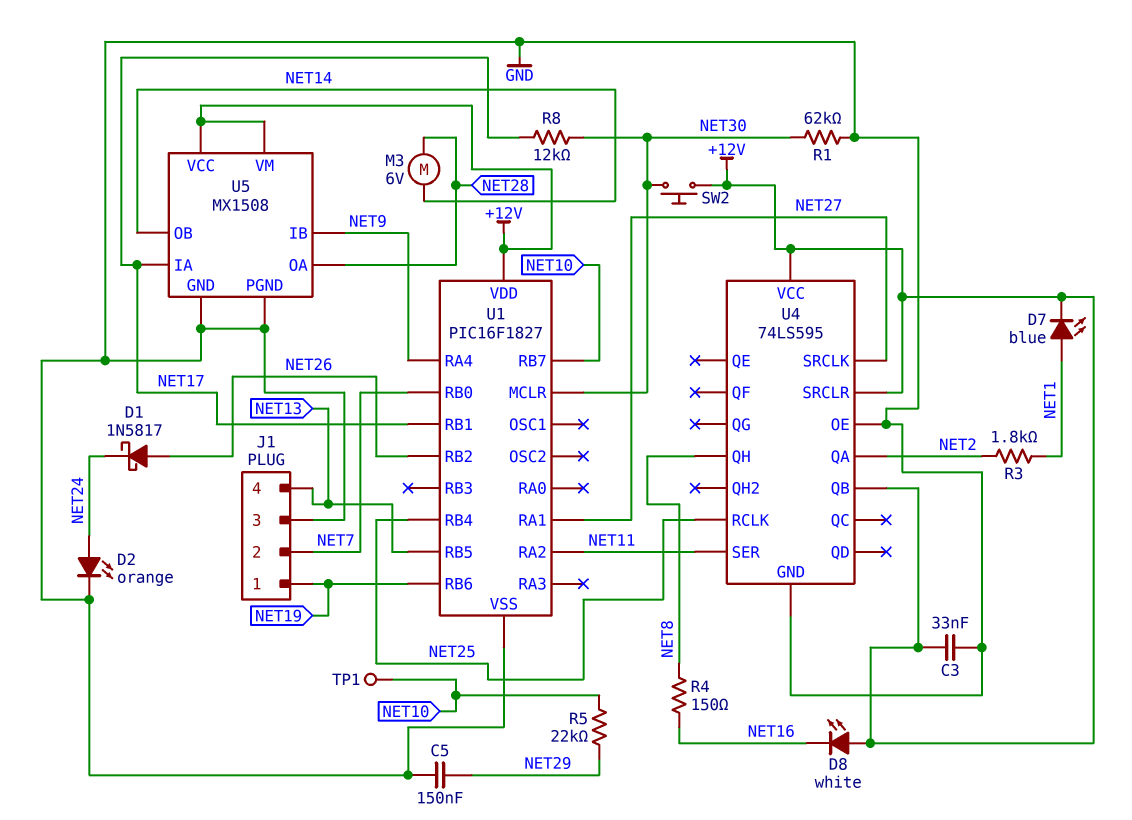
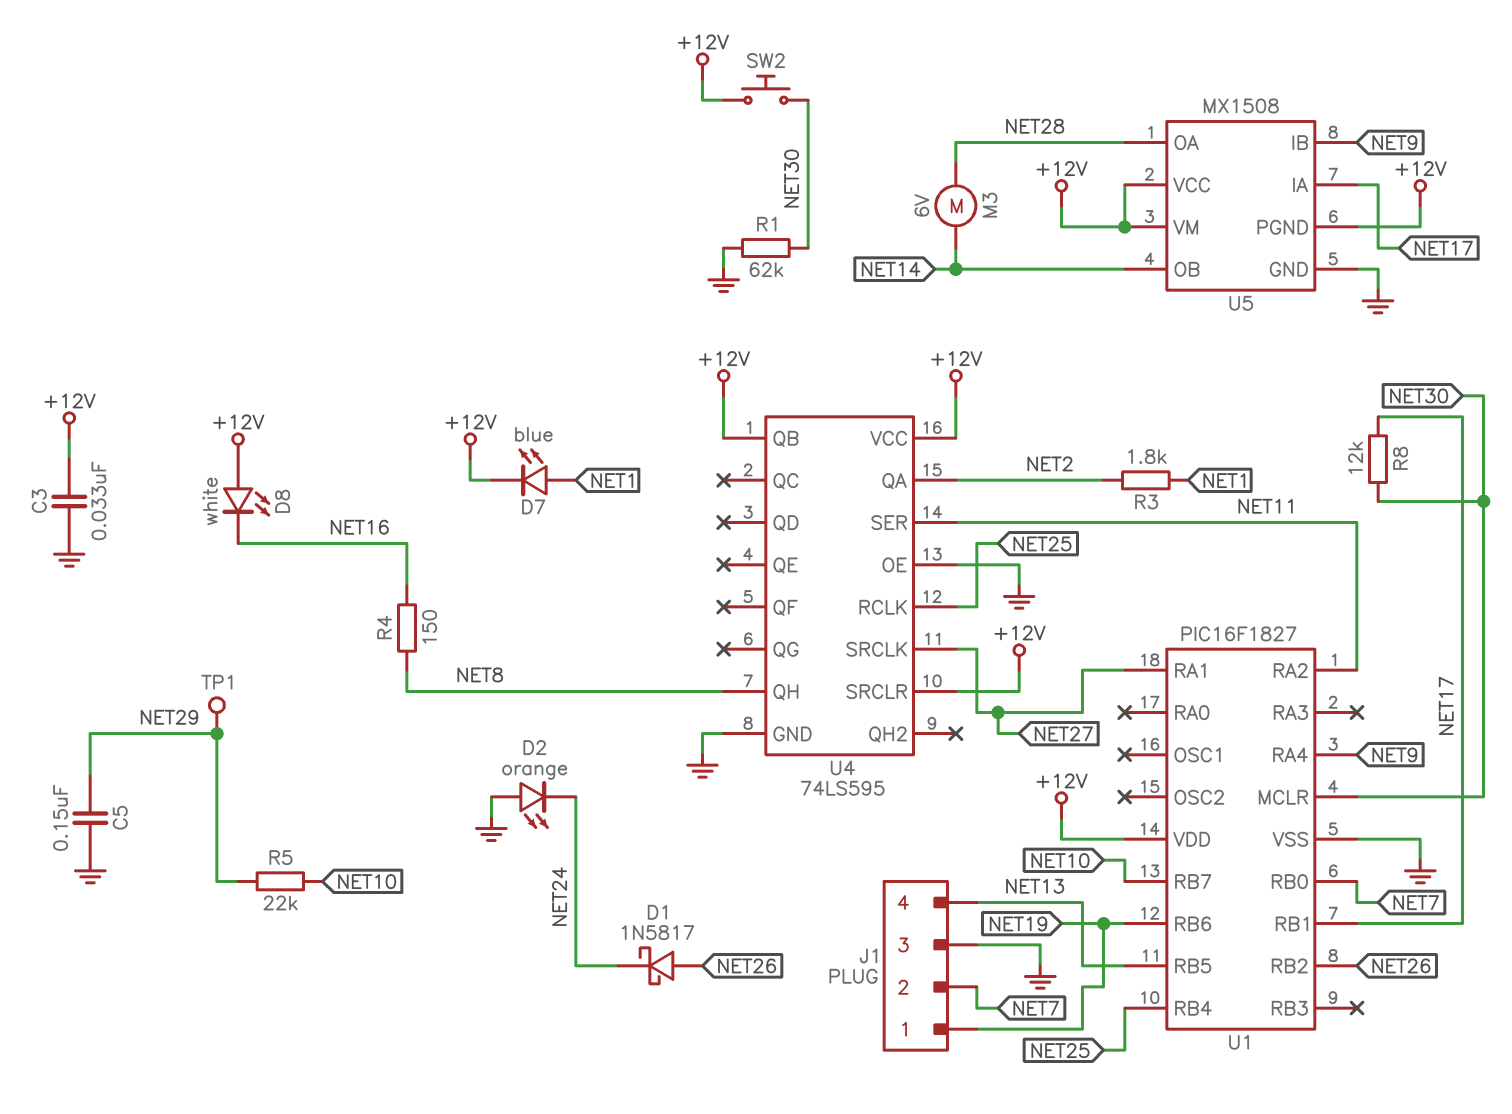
D2: LED orange (A NET24, K GND) -> LED orange (A GND, K NET24)
TP1: test point (NET10) -> test point (NET29)
U5 pin PGND: GND -> +12V

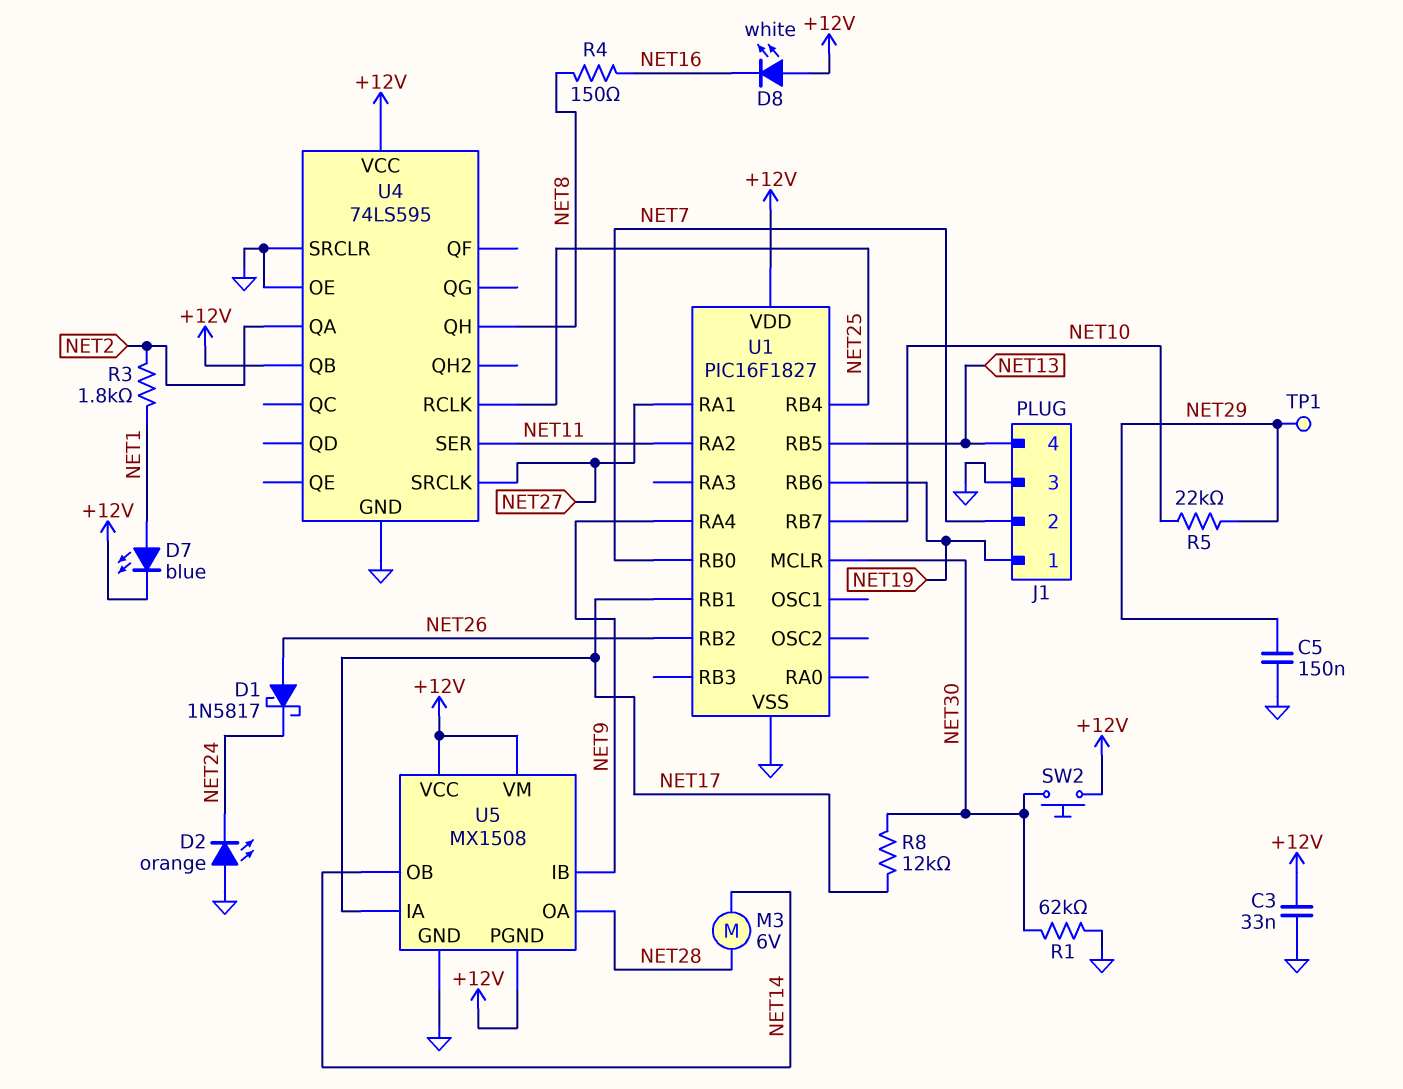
U4 pin SRCLR: +12V -> GND

